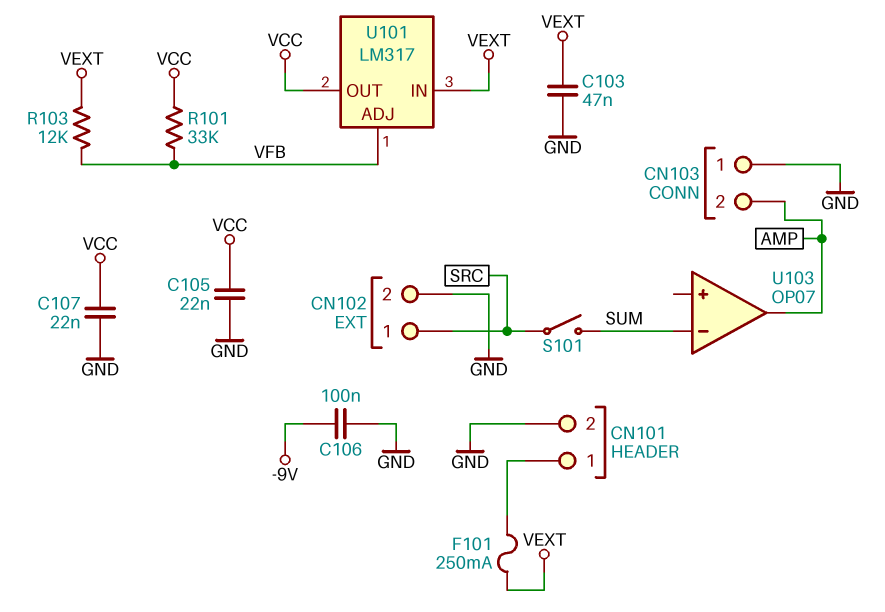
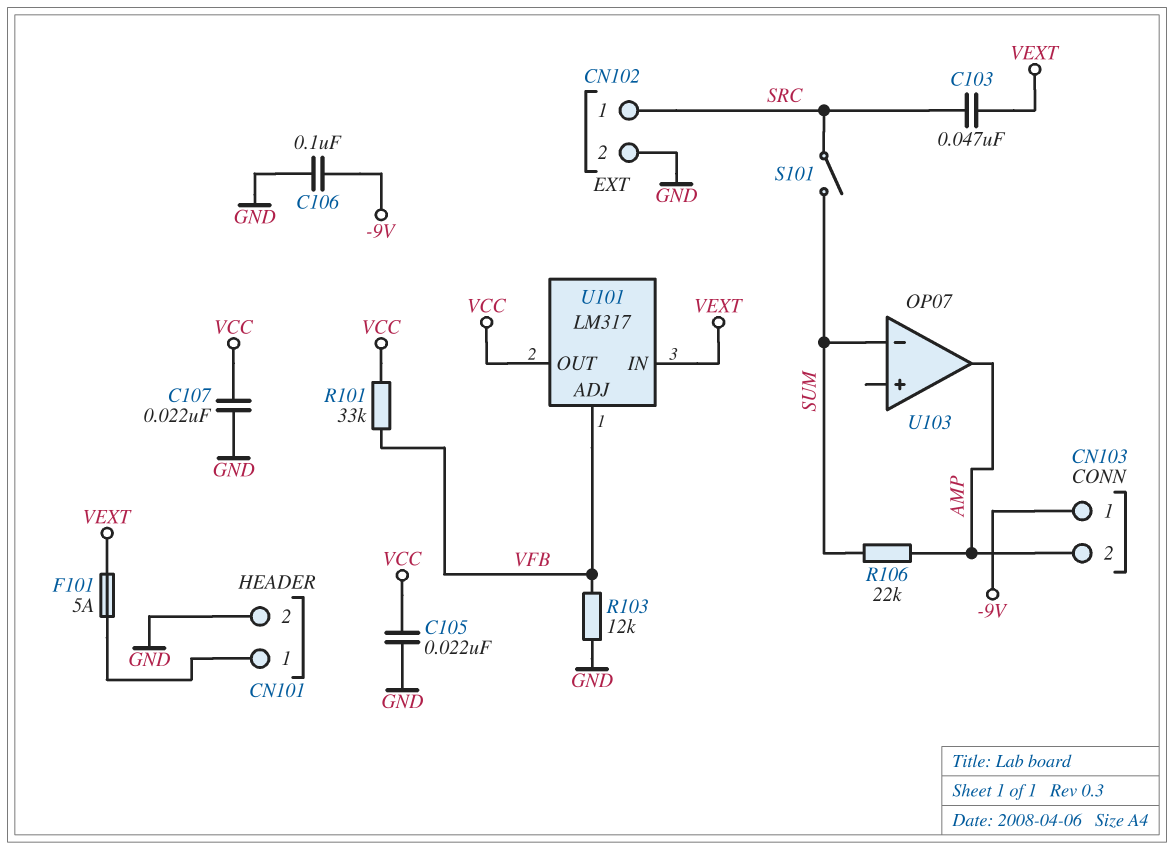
C103: 47nF (GND, VEXT) -> 47nF (SRC, VEXT)
CN103 pin 1: GND -> -9V
F101: 250mA (CN101/1, VEXT) -> 5A (CN101/1, VEXT)
R103: 12k (VEXT, VFB) -> 12k (GND, VFB)
R106: none -> 22k (AMP, SUM)

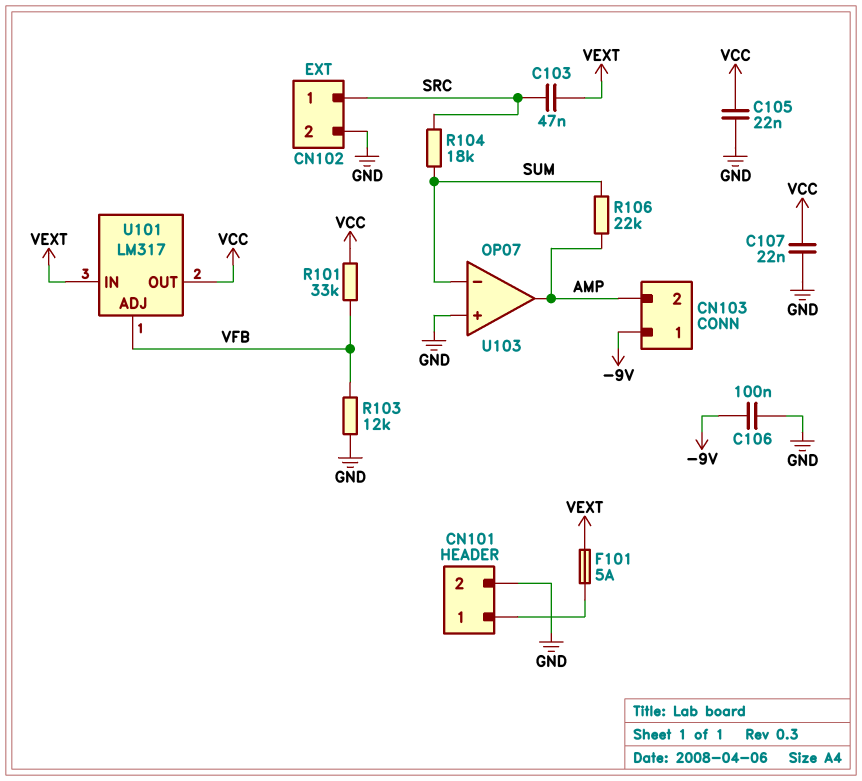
R104: none -> 18k (SRC, SUM)
S101: switch (SRC, SUM) -> none
U103 pin in+: none -> GND

